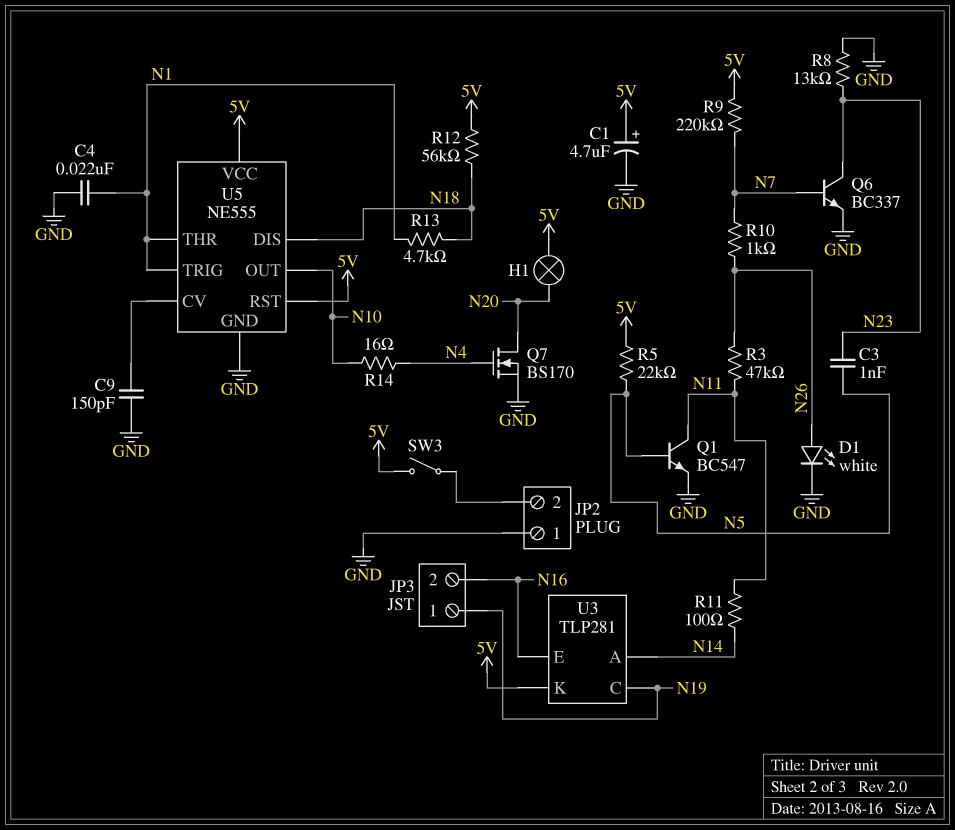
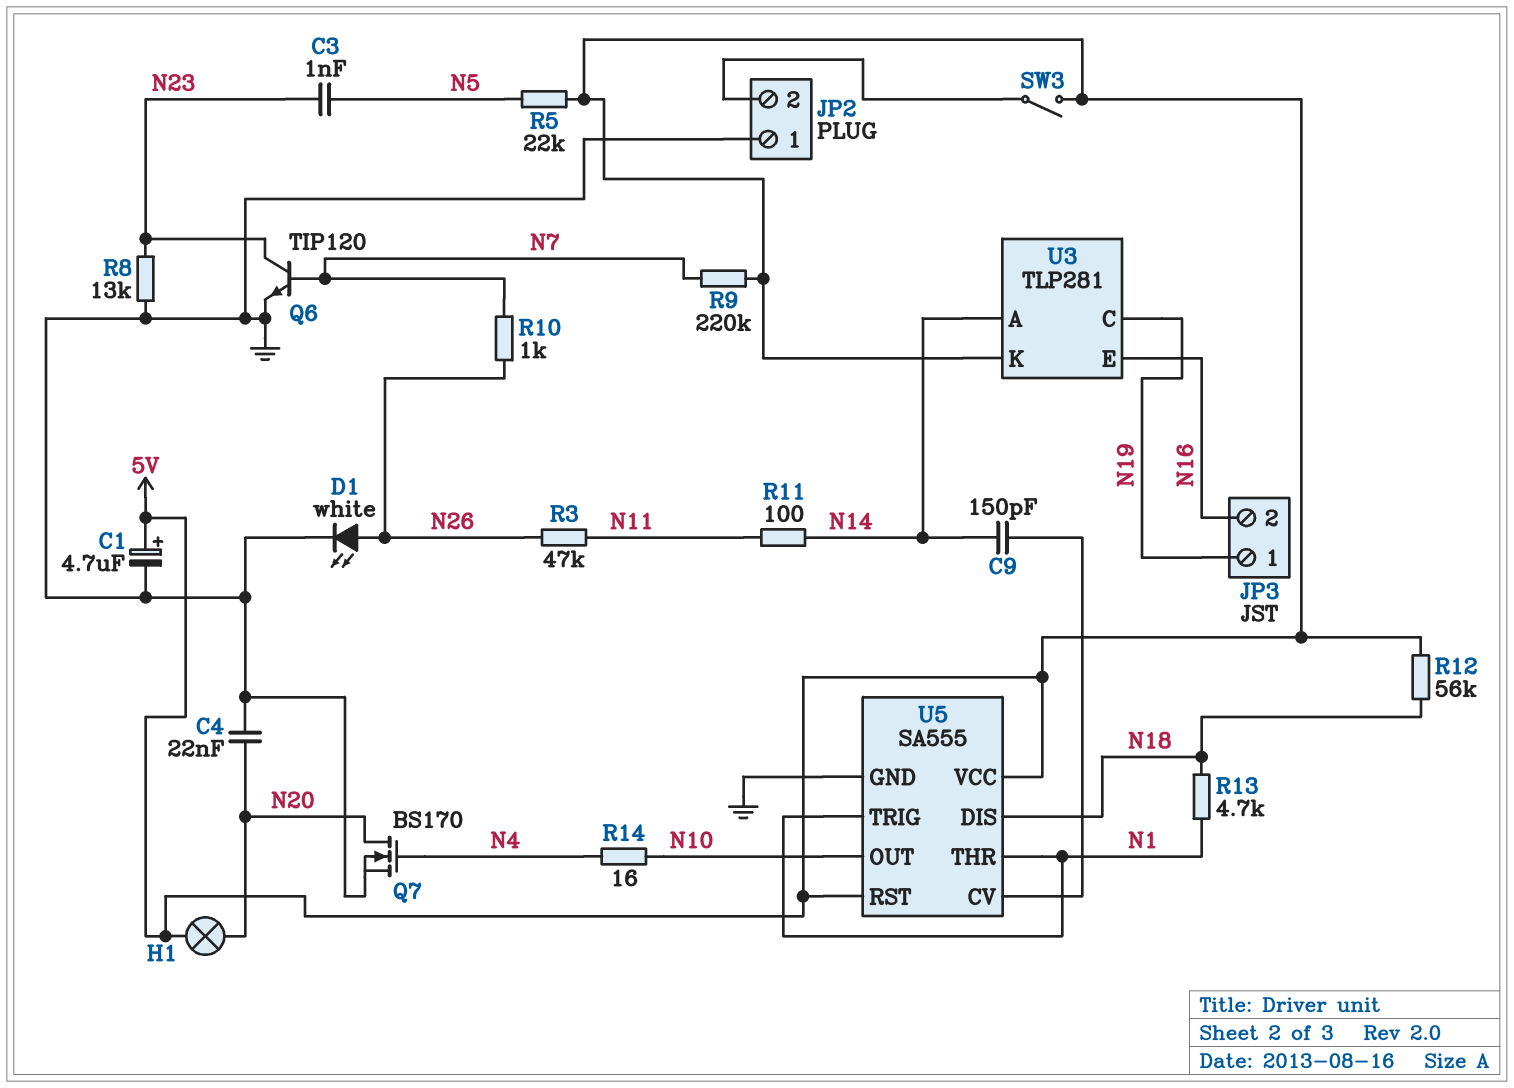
C4: 22nF (GND, N1) -> 22nF (GND, N20)
C9: 150pF (GND, U5/CV) -> 150pF (N14, U5/CV)
Q1: NPN BC547 (B N5, C N11, E GND) -> none
Q6: NPN BC337 (B N7, C N23, E GND) -> NPN TIP120 (B N7, C N23, E GND)
U5: NE555 -> SA555

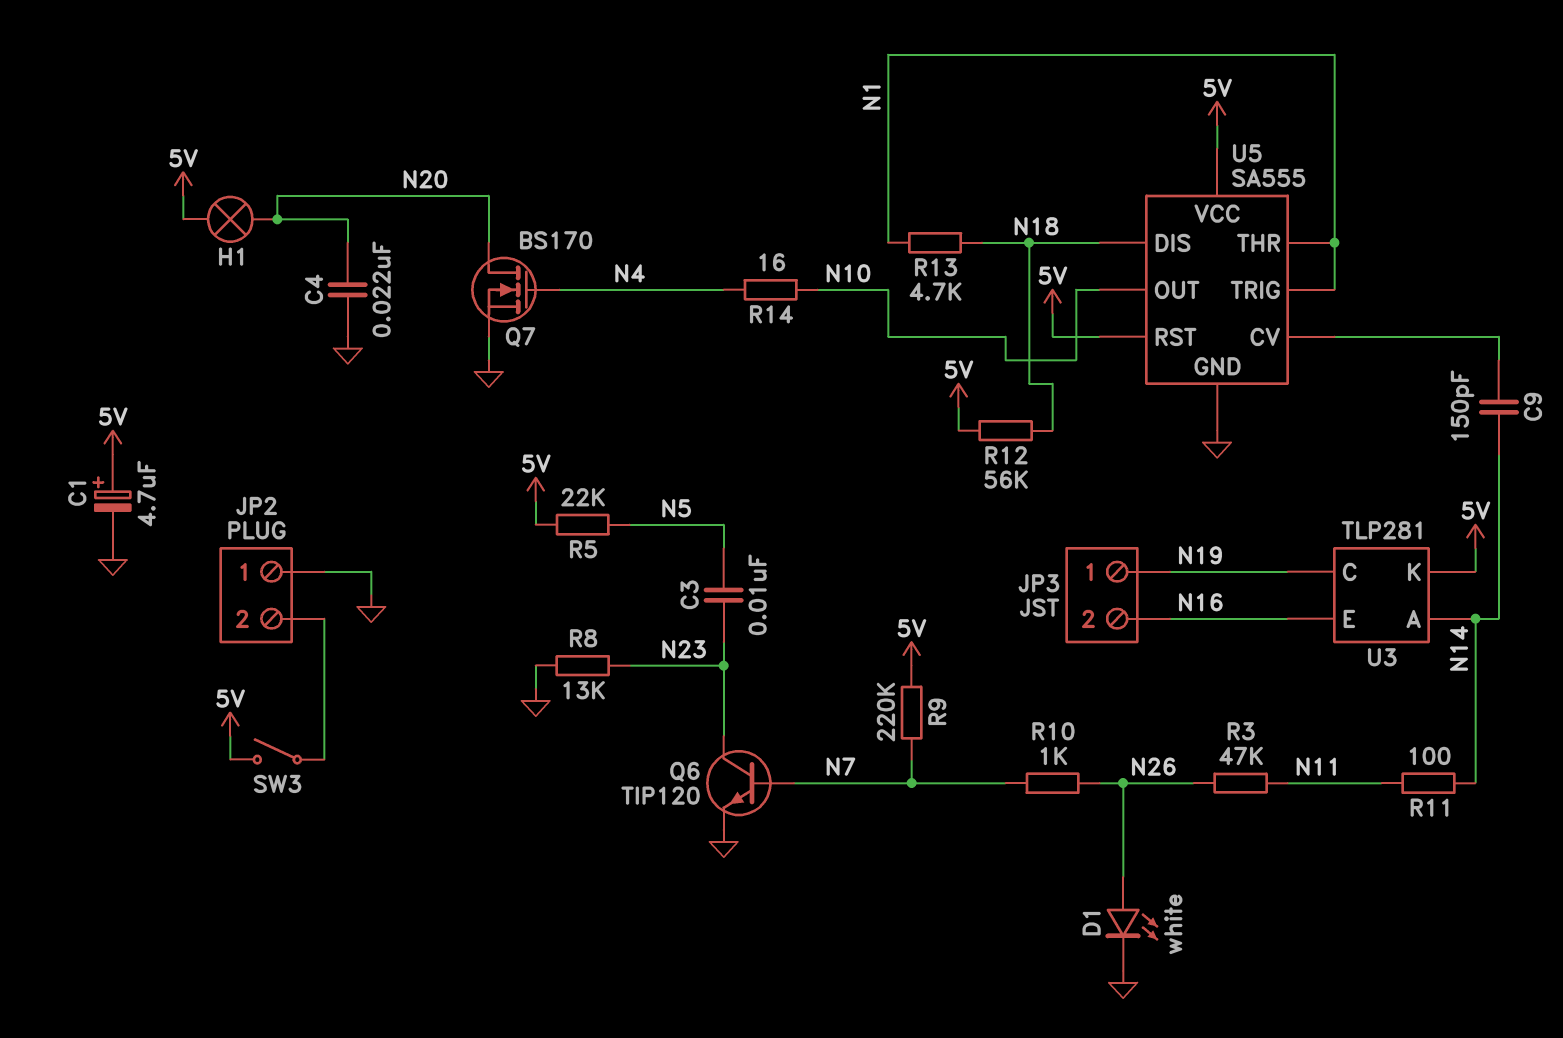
C3: 1nF (N5, N23) -> 10nF (N5, N23)

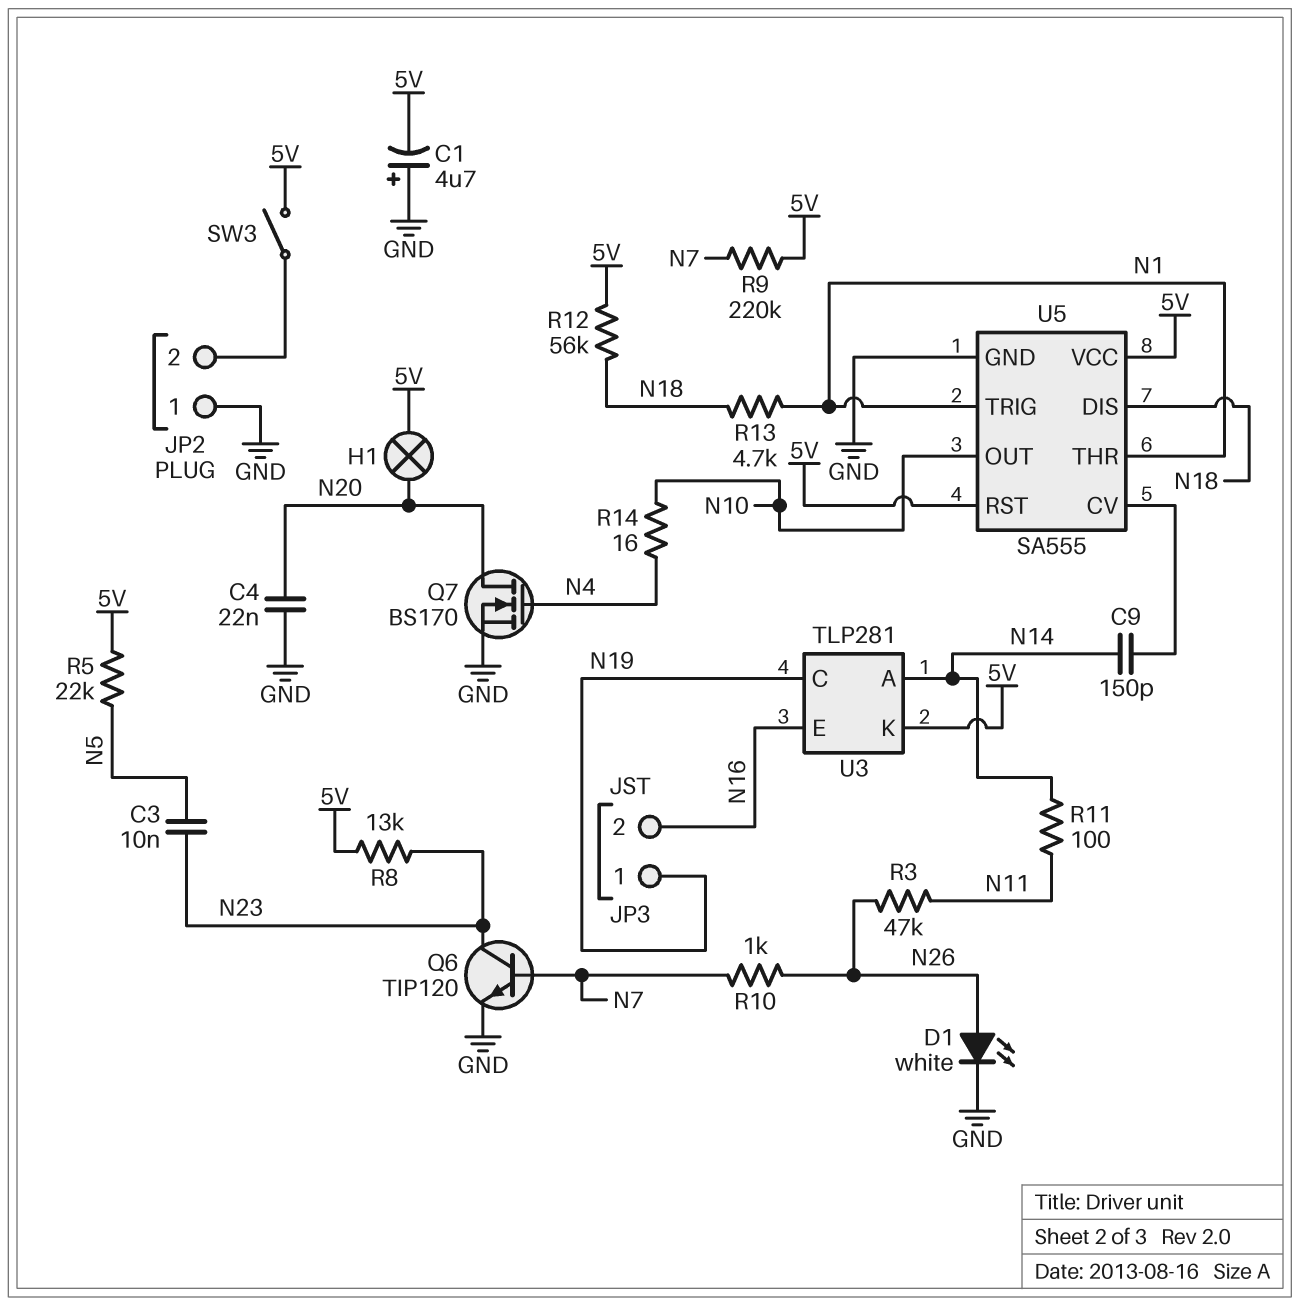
C1: 4.7uF (plus 5V, minus GND) -> 4.7uF (plus GND, minus 5V)
R8: 13k (GND, N23) -> 13k (5V, N23)

